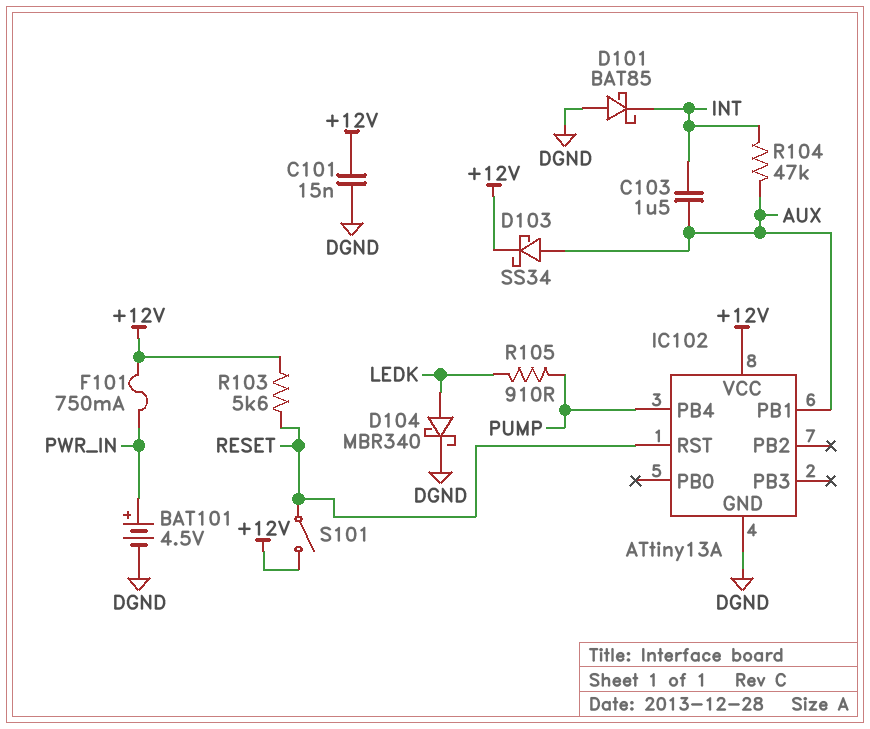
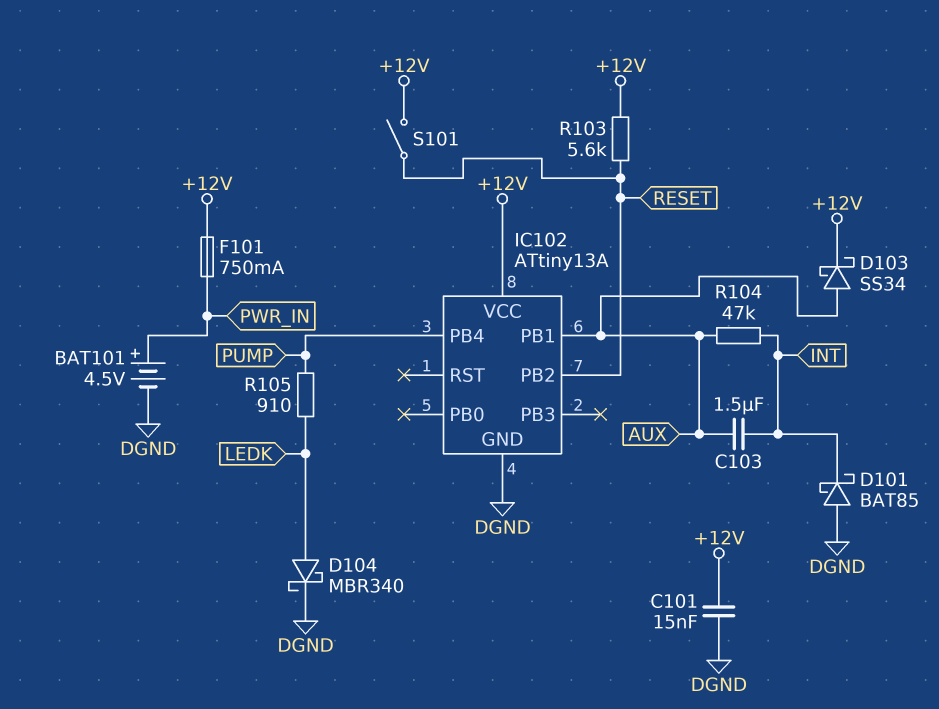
IC102 pin PB2: none -> RESET
IC102 pin RST: RESET -> none

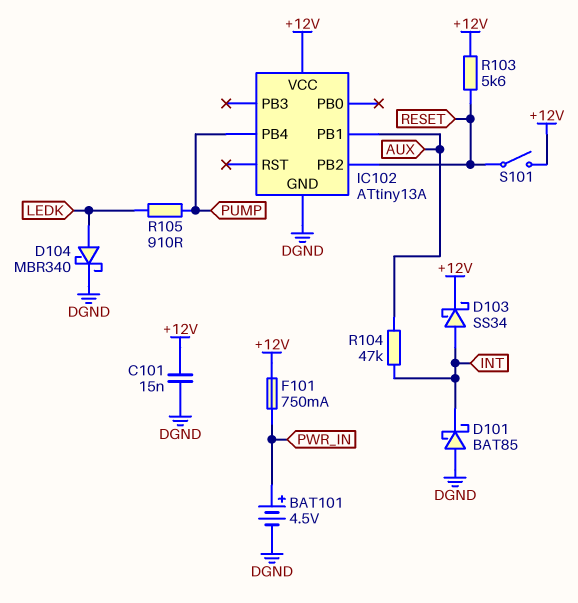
C103: 1.5uF (AUX, INT) -> none
D103: schottky SS34 (A AUX, K +12V) -> schottky SS34 (A INT, K +12V)

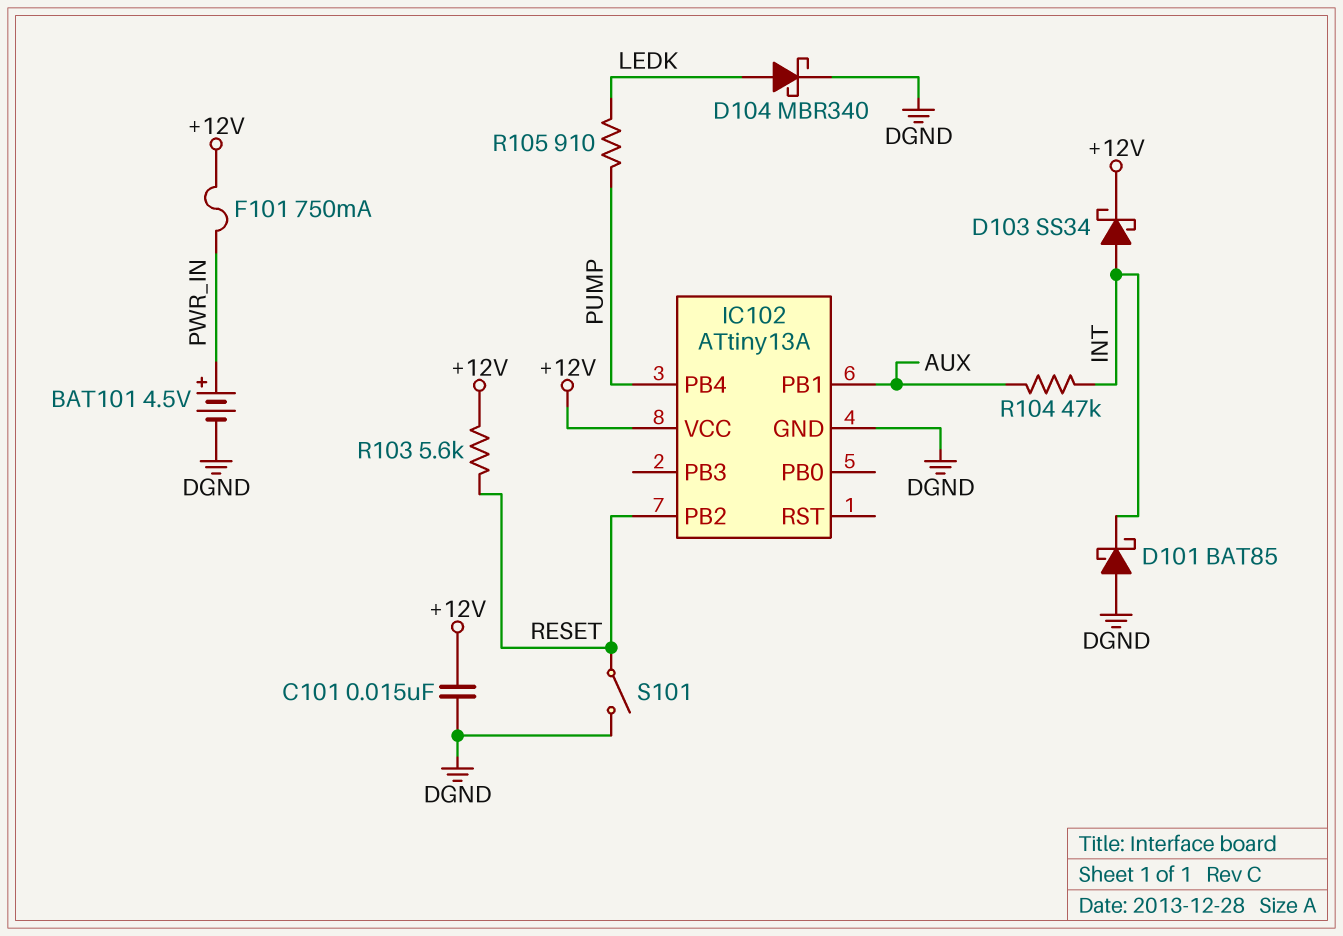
S101: switch (+12V, RESET) -> switch (DGND, RESET)

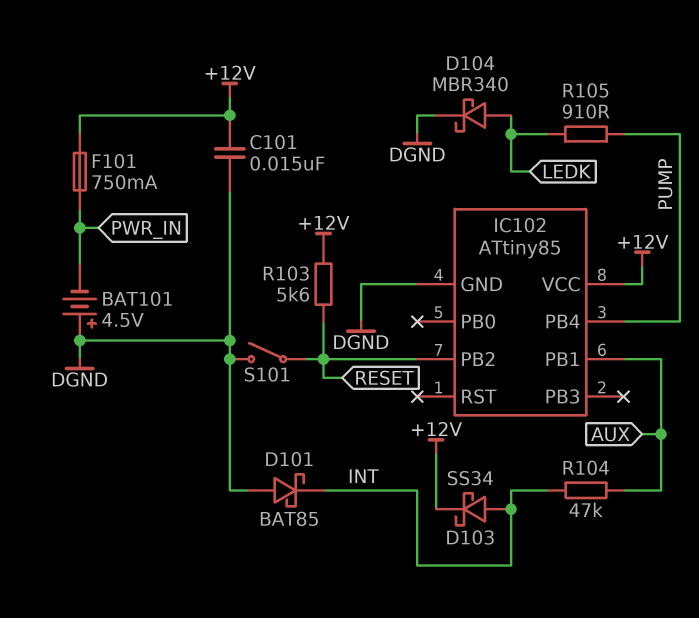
BAT101: 4.5V (plus PWR_IN, minus DGND) -> 4.5V (plus DGND, minus PWR_IN)
IC102: ATtiny13A -> ATtiny85

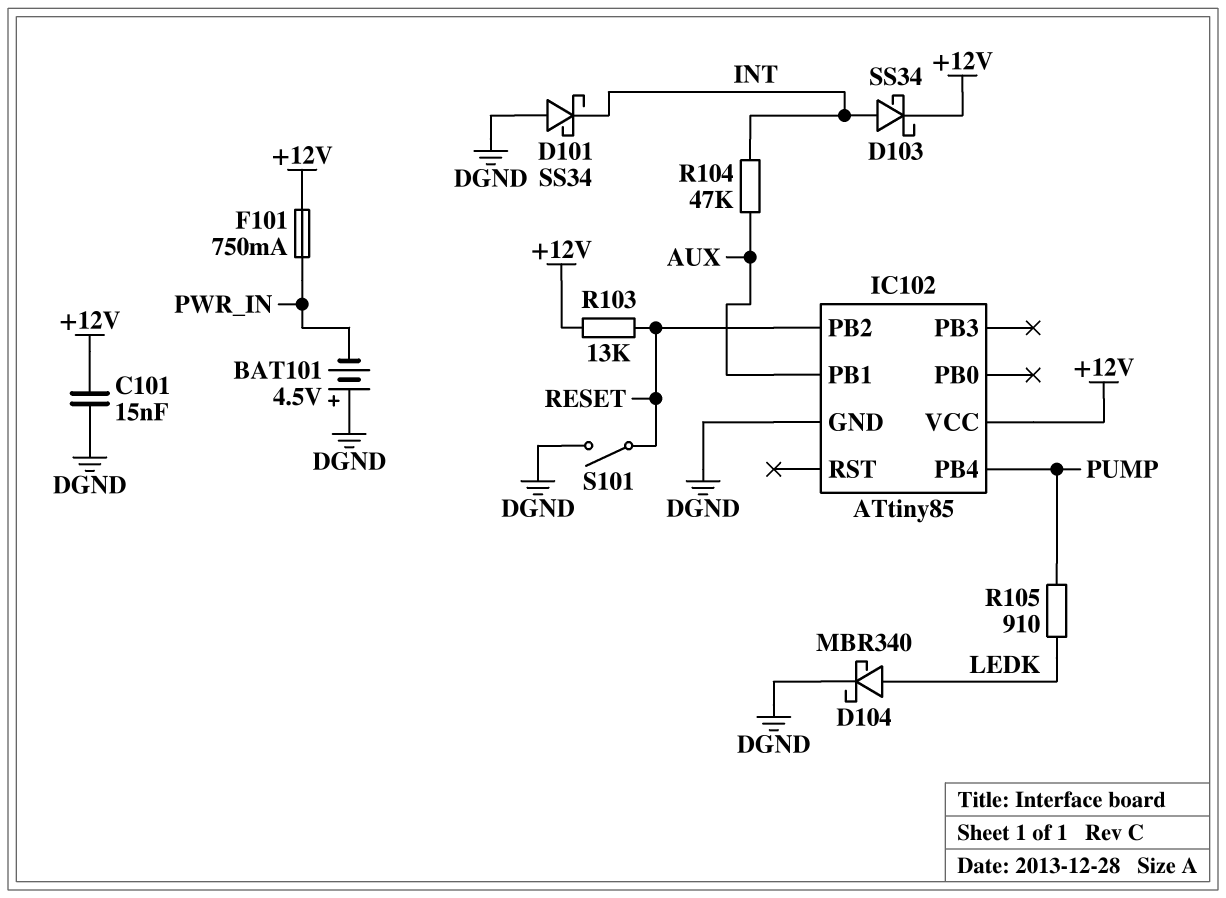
D101: schottky BAT85 (A DGND, K INT) -> schottky SS34 (A DGND, K INT)
R103: 5.6k (+12V, RESET) -> 13k (+12V, RESET)

